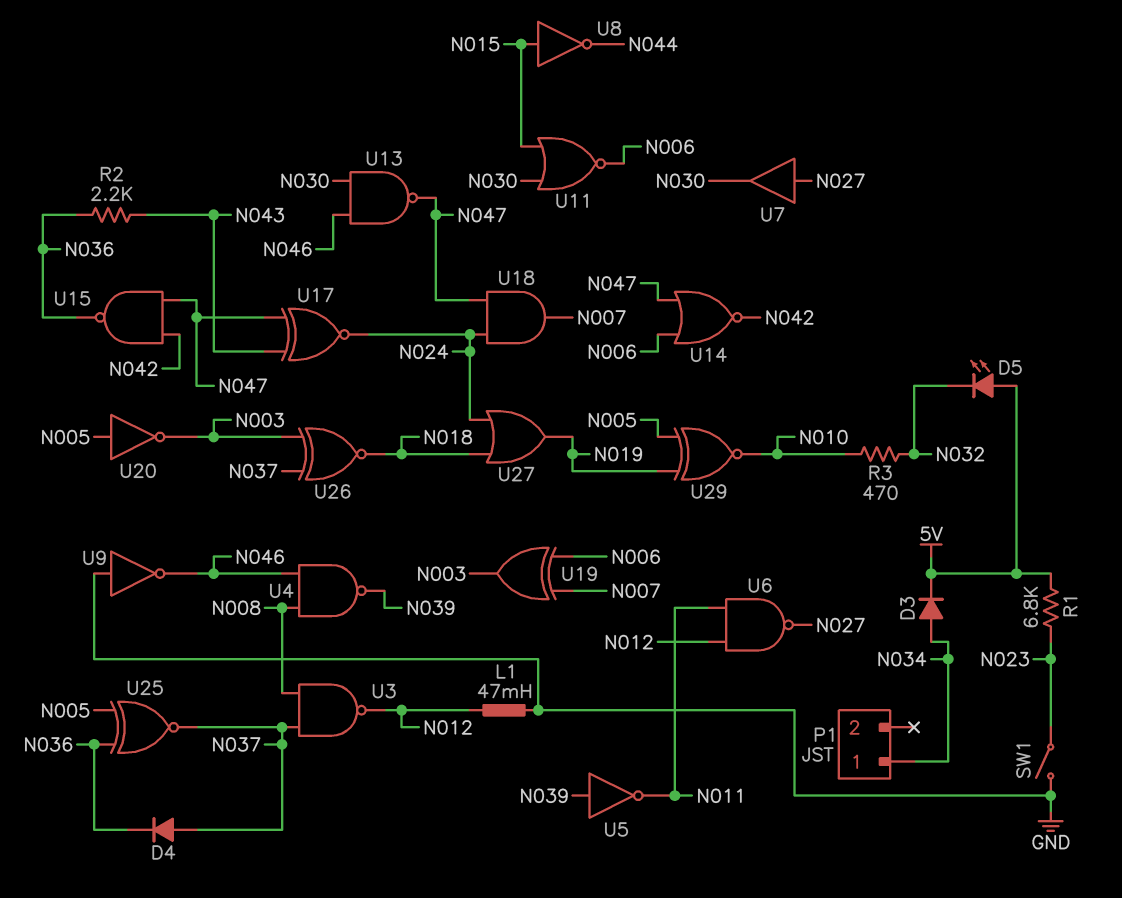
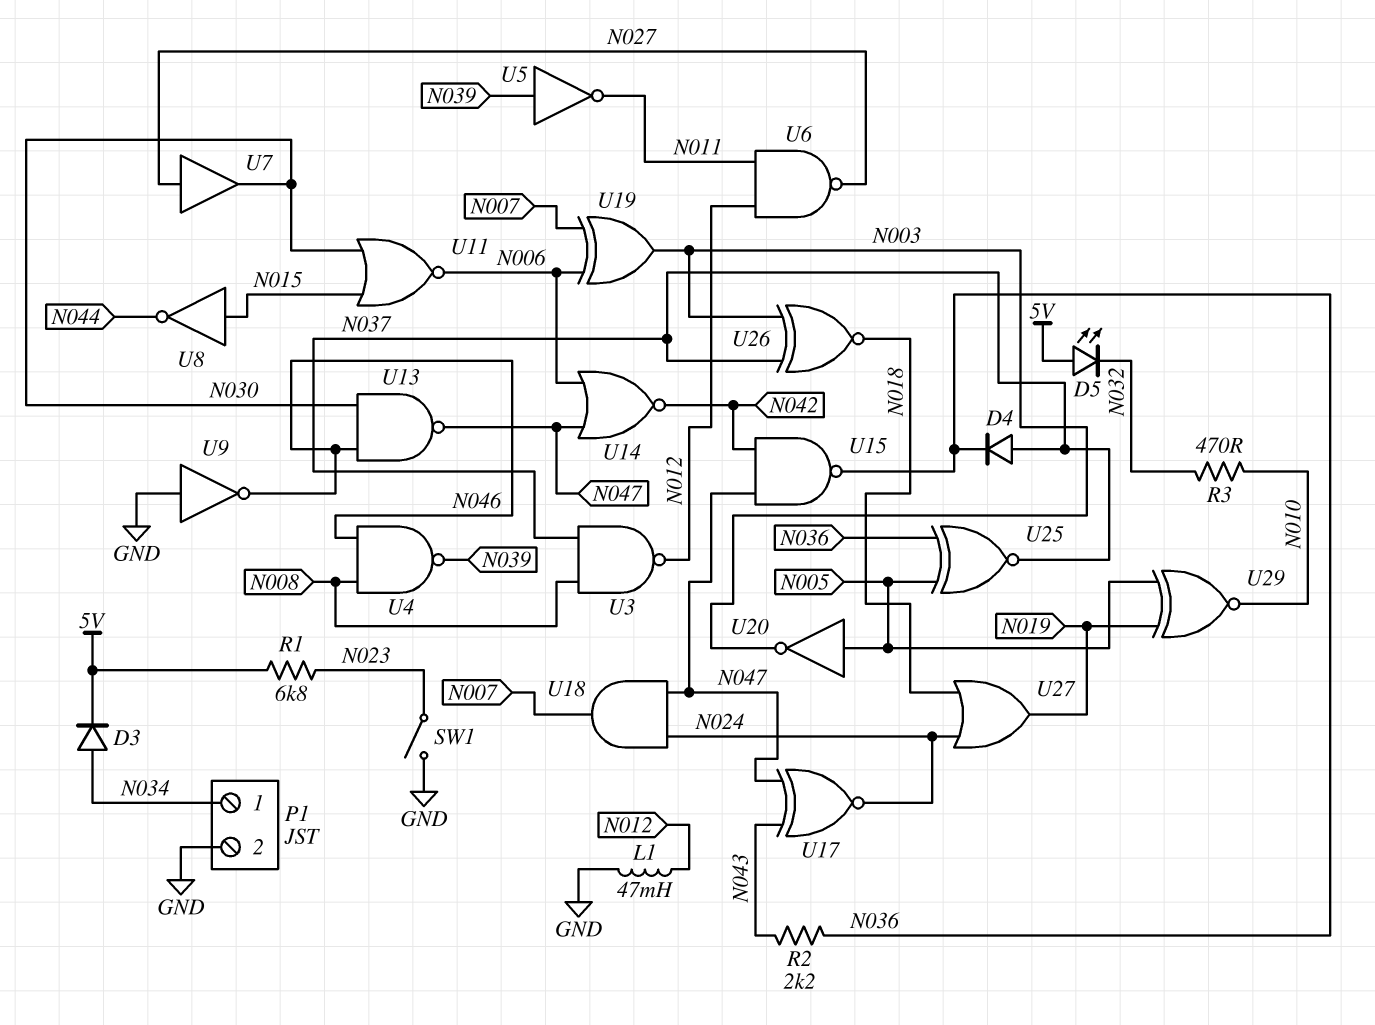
P1 pin 2: none -> GND

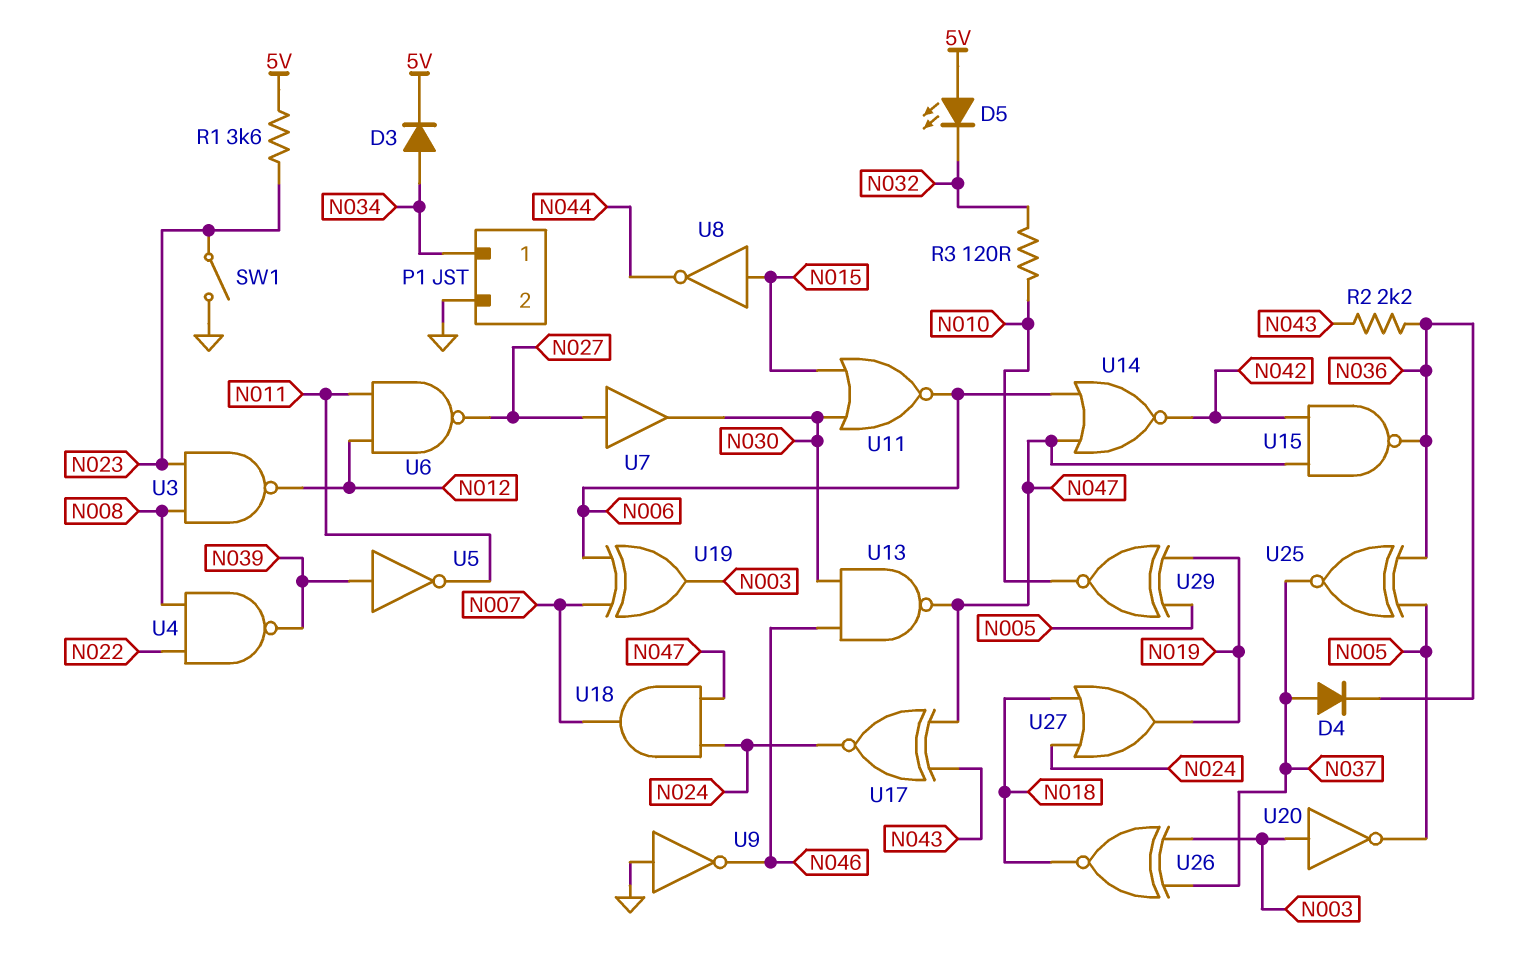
L1: 47mH (GND, N012) -> none
R1: 6.8k (5V, N023) -> 3.6k (5V, N023)
R3: 470 (N010, N032) -> 120 (N010, N032)
U3: NAND (in N008, in N037, out N012) -> NAND (in N008, in N023, out N012)
U4: NAND (in N008, in N046, out N039) -> NAND (in N008, in N022, out N039)
U20: NOT (in N005, out N003) -> NOT (in N003, out N005)

